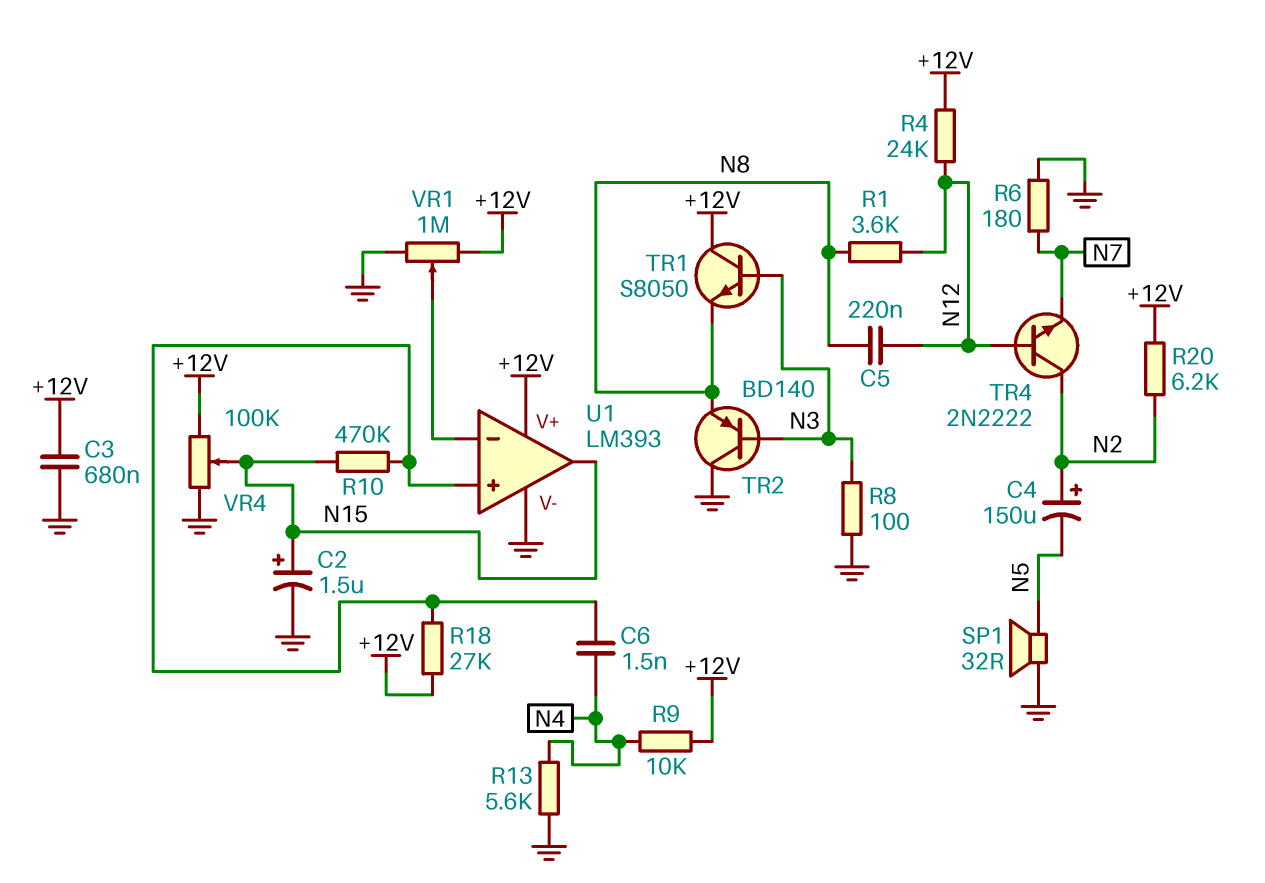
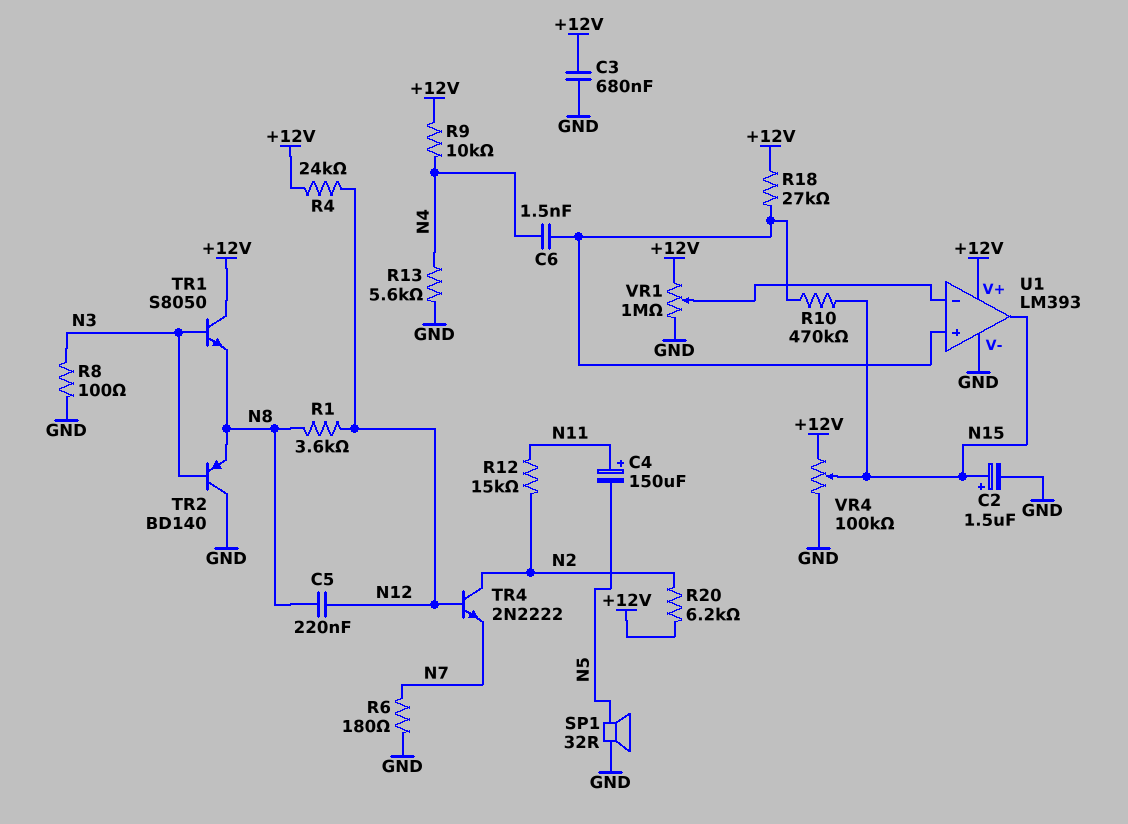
C4: 150uF (plus N2, minus N5) -> 150uF (plus N11, minus N5)
R12: none -> 15k (N2, N11)

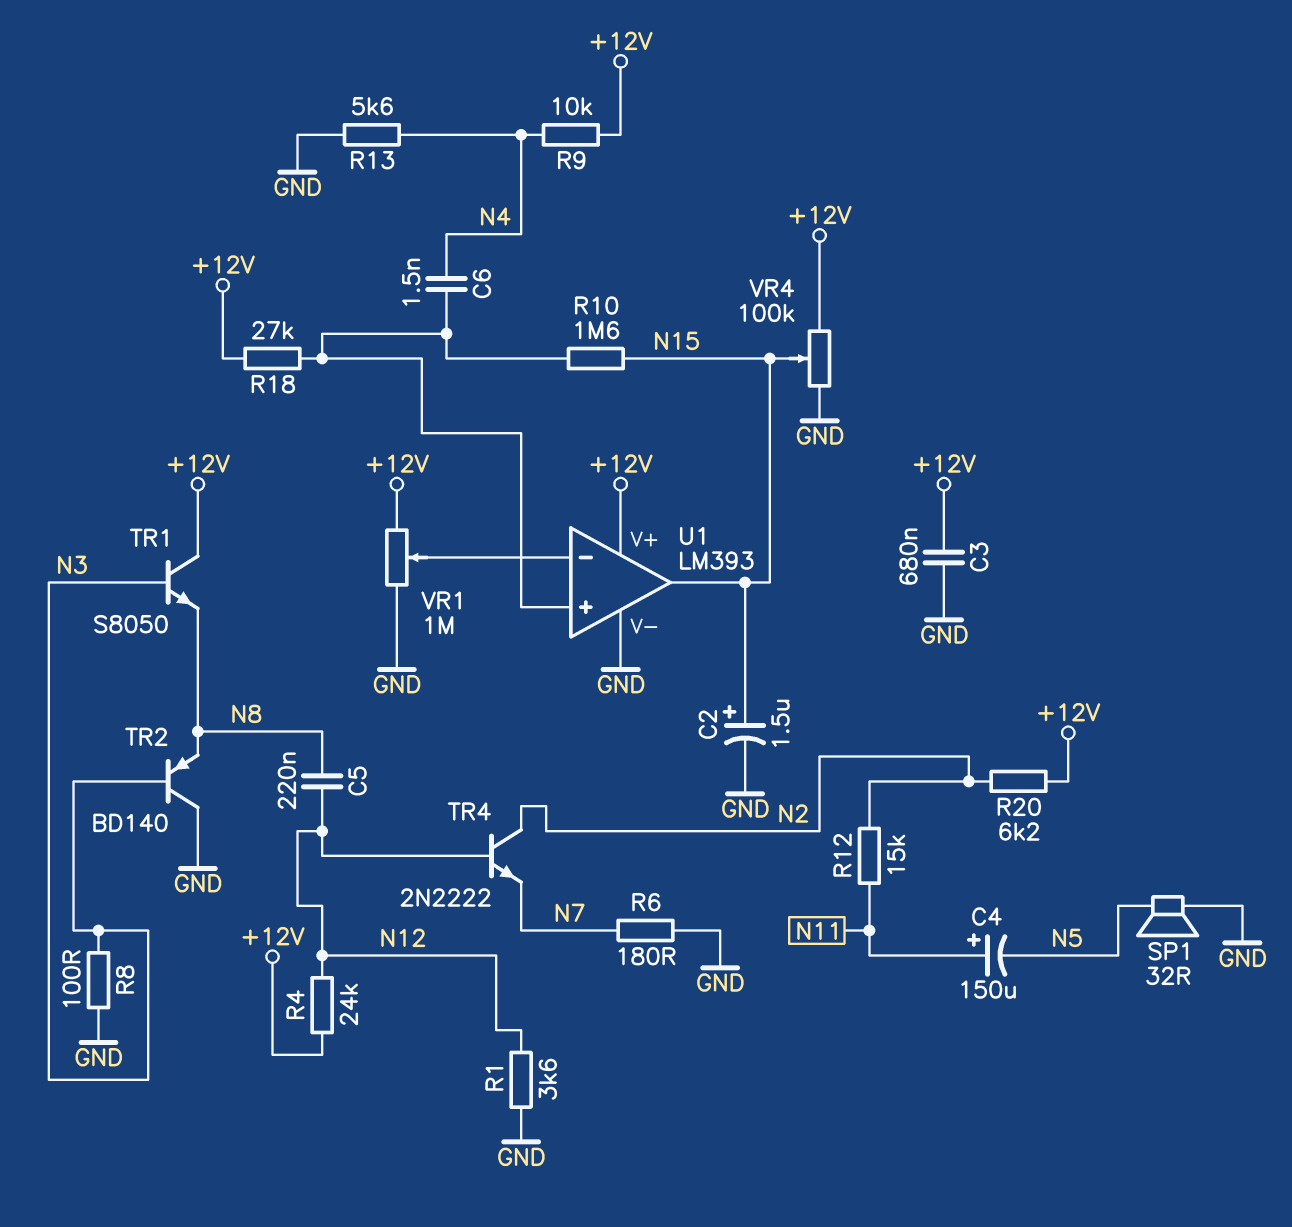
R1: 3.6k (N8, N12) -> 3.6k (GND, N12)
R10: 470k (N15, U1/in+) -> 1.6M (N15, U1/in+)

